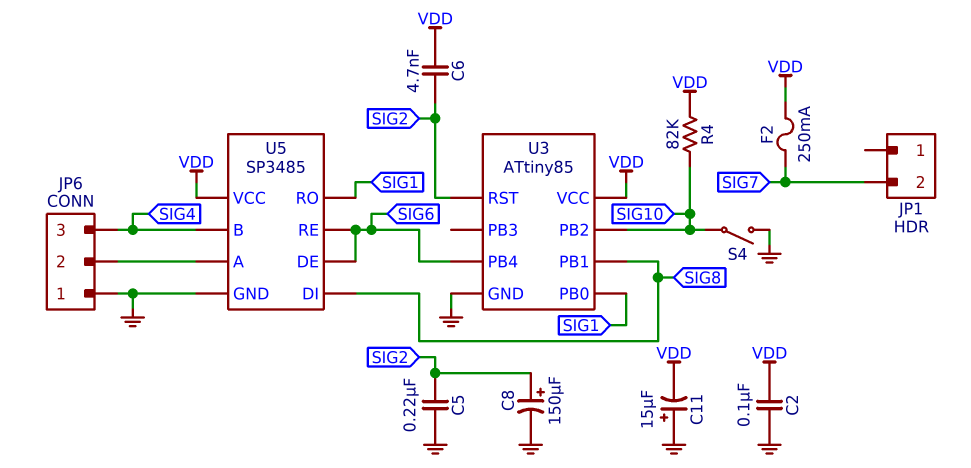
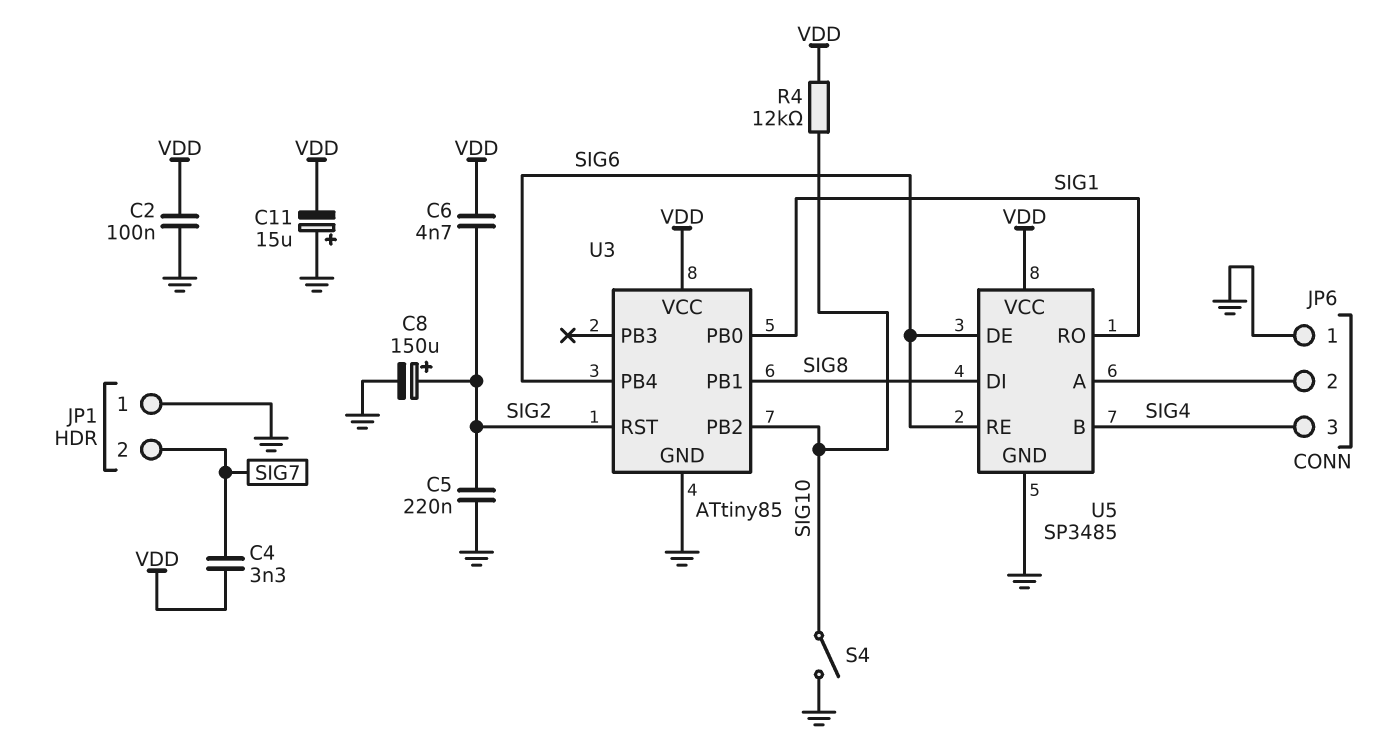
C4: none -> 3.3nF (SIG7, VDD)
F2: 250mA (SIG7, VDD) -> none
JP1 pin 1: none -> GND
R4: 82k (SIG10, VDD) -> 12k (SIG10, VDD)

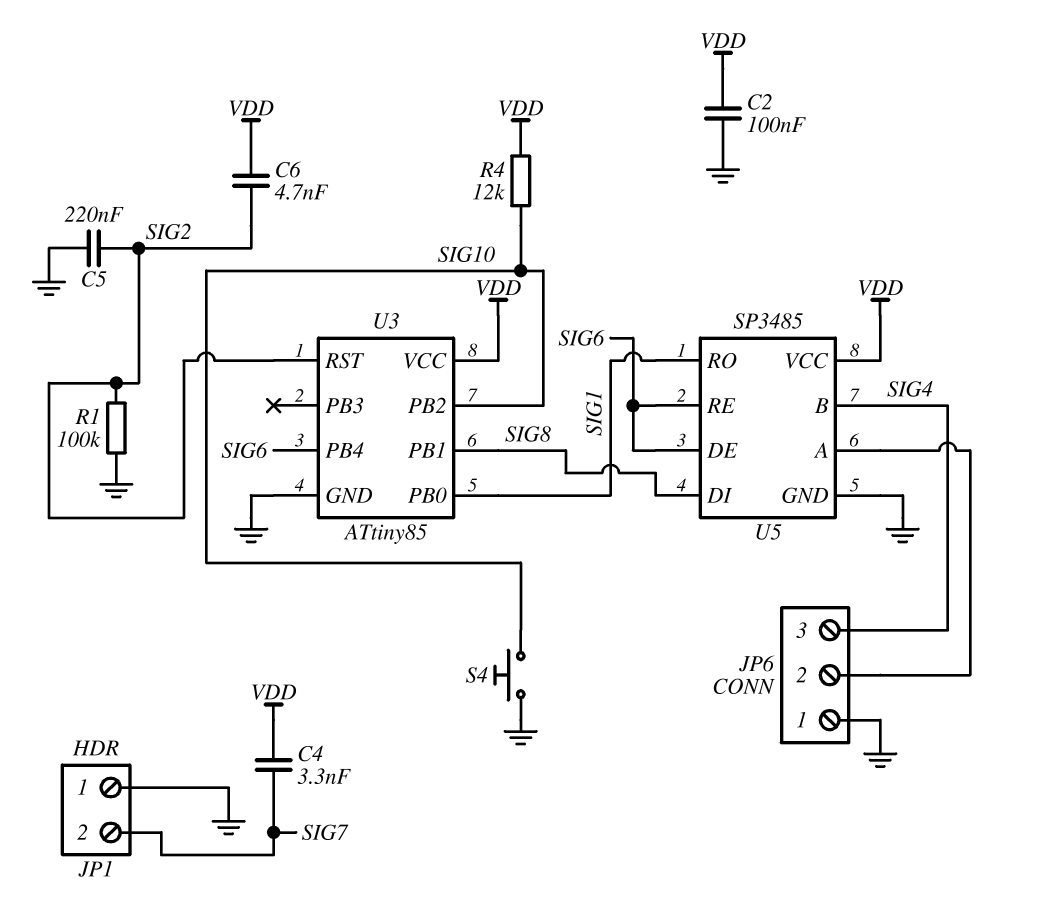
C8: 150uF (plus SIG2, minus GND) -> none
C11: 15uF (plus GND, minus VDD) -> none
R1: none -> 100k (GND, SIG2)
S4: switch (GND, SIG10) -> button (GND, SIG10)

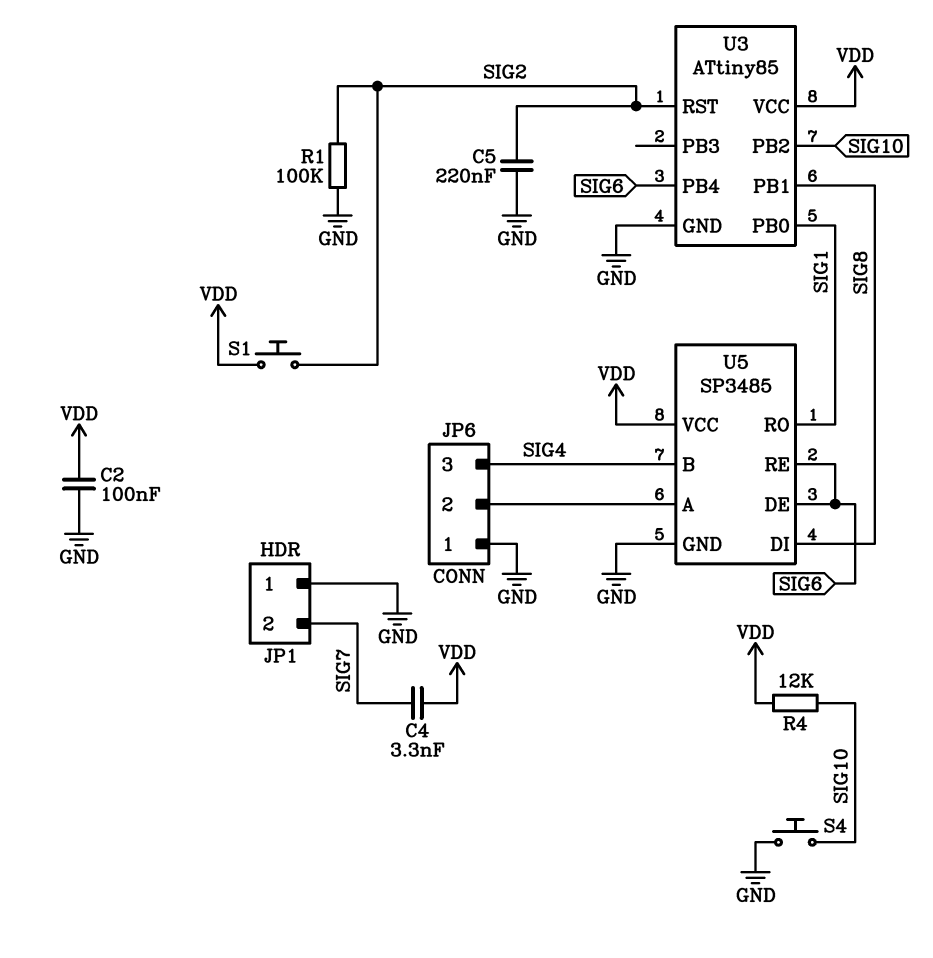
C6: 4.7nF (SIG2, VDD) -> none
S1: none -> button (SIG2, VDD)

